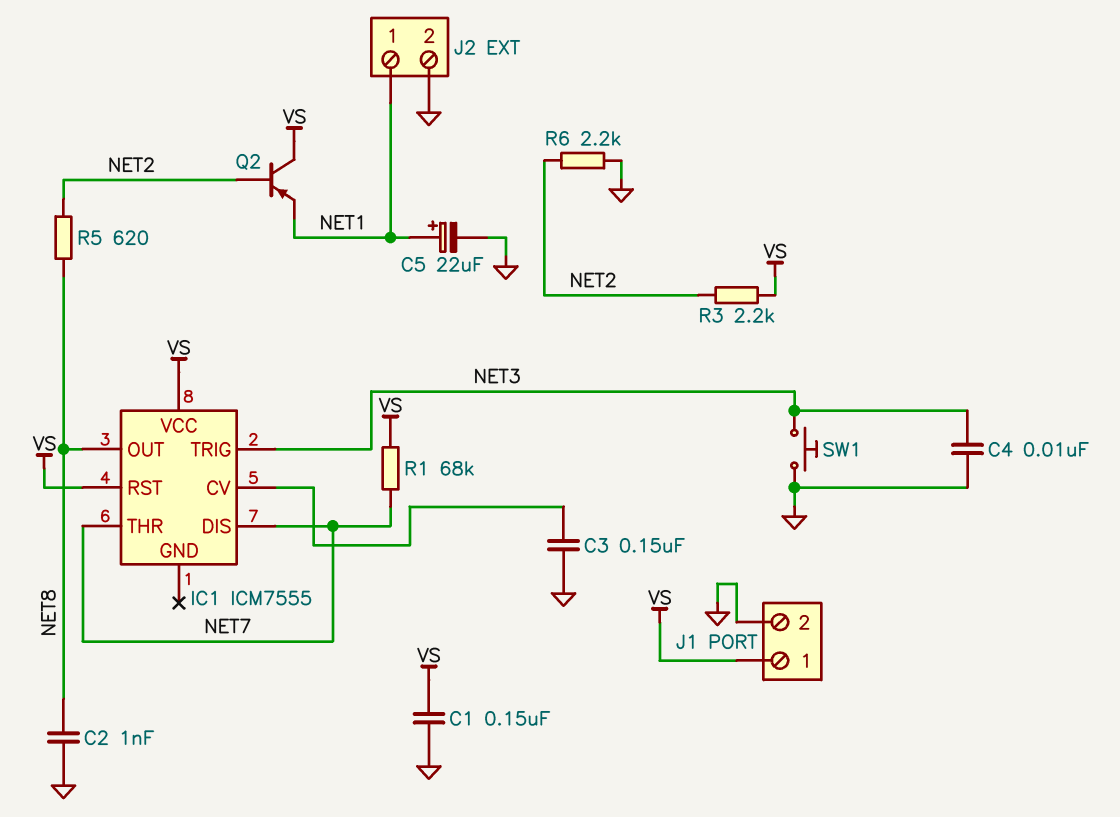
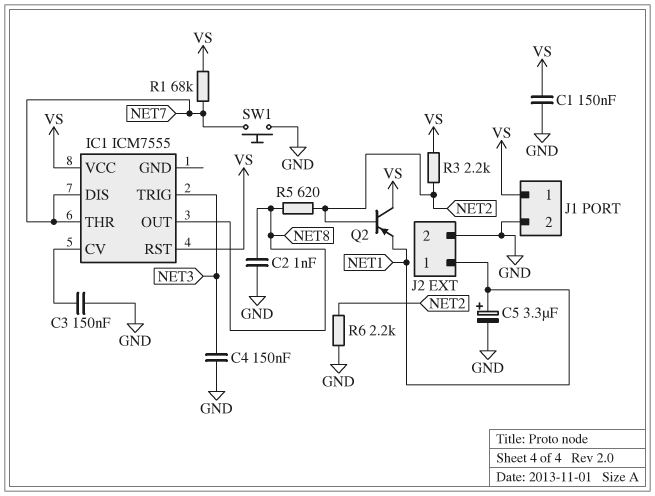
C4: 10nF (GND, NET3) -> 150nF (GND, NET3)
C5: 22uF (plus NET1, minus GND) -> 3.3uF (plus NET1, minus GND)
SW1: button (GND, NET3) -> button (GND, NET7)

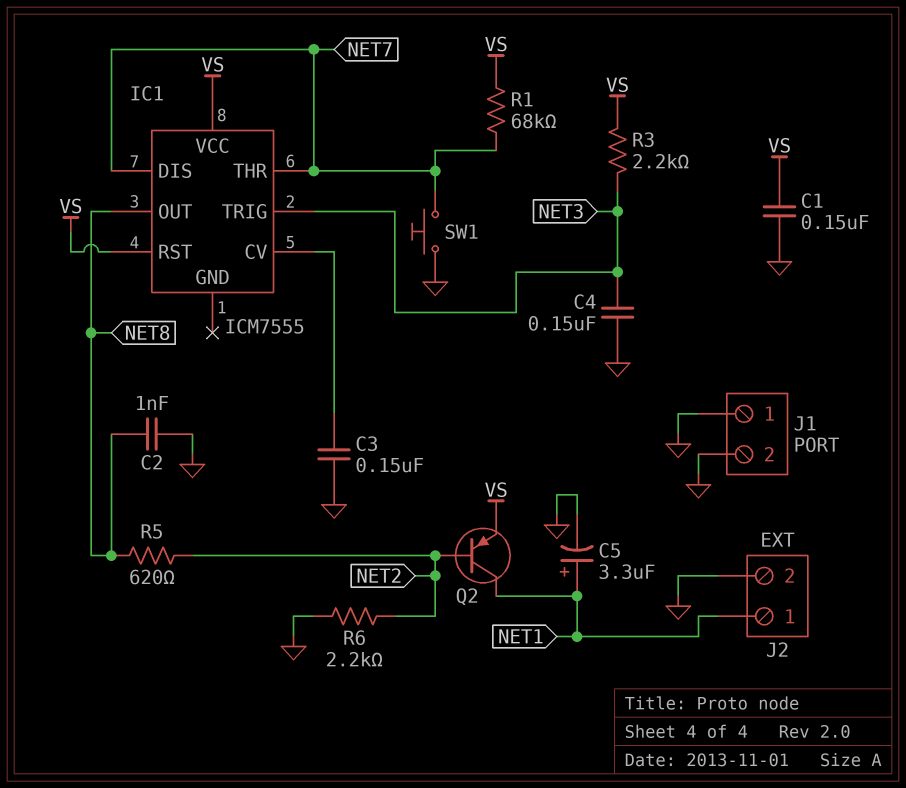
J1 pin 1: VS -> GND
Q2: PNP (B NET2, C VS, E NET1) -> PNP (B NET2, C NET1, E VS)
R3: 2.2k (NET2, VS) -> 2.2k (NET3, VS)

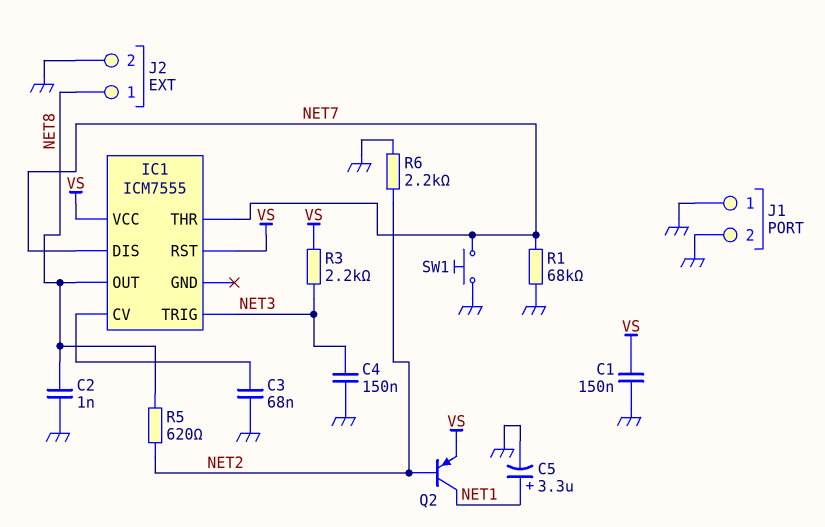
C3: 150nF (GND, IC1/CV) -> 68nF (GND, IC1/CV)
J2 pin 1: NET1 -> NET8
R1: 68k (NET7, VS) -> 68k (GND, NET7)

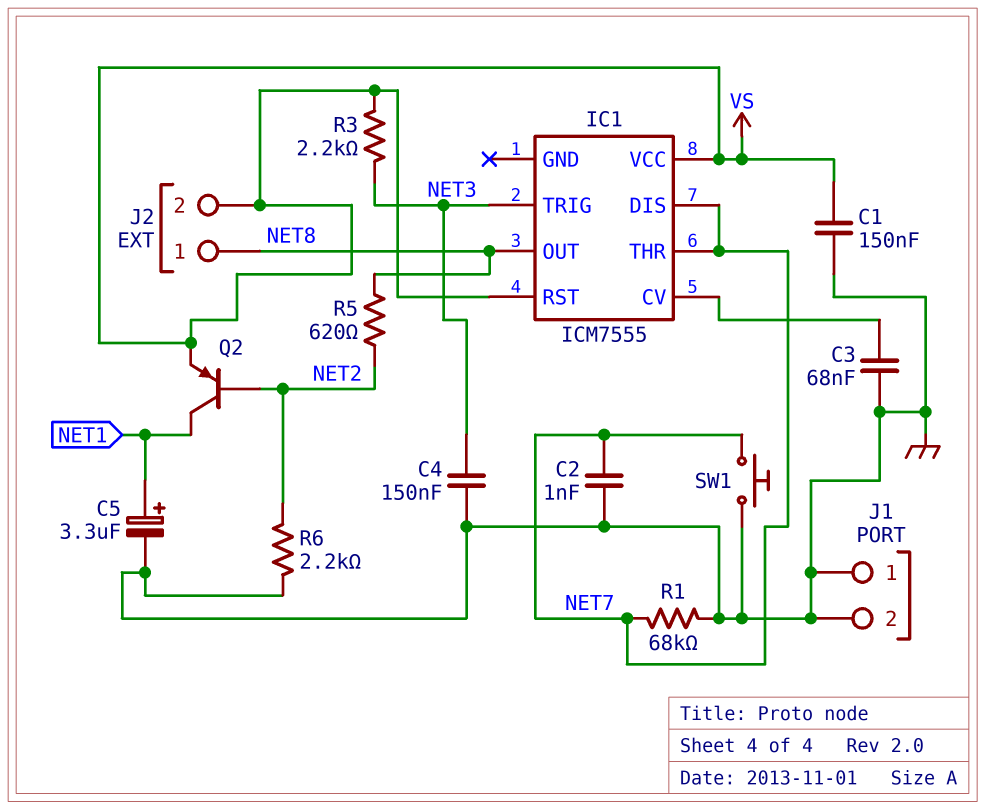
C2: 1nF (GND, NET8) -> 1nF (GND, NET7)
J2 pin 2: GND -> VS

